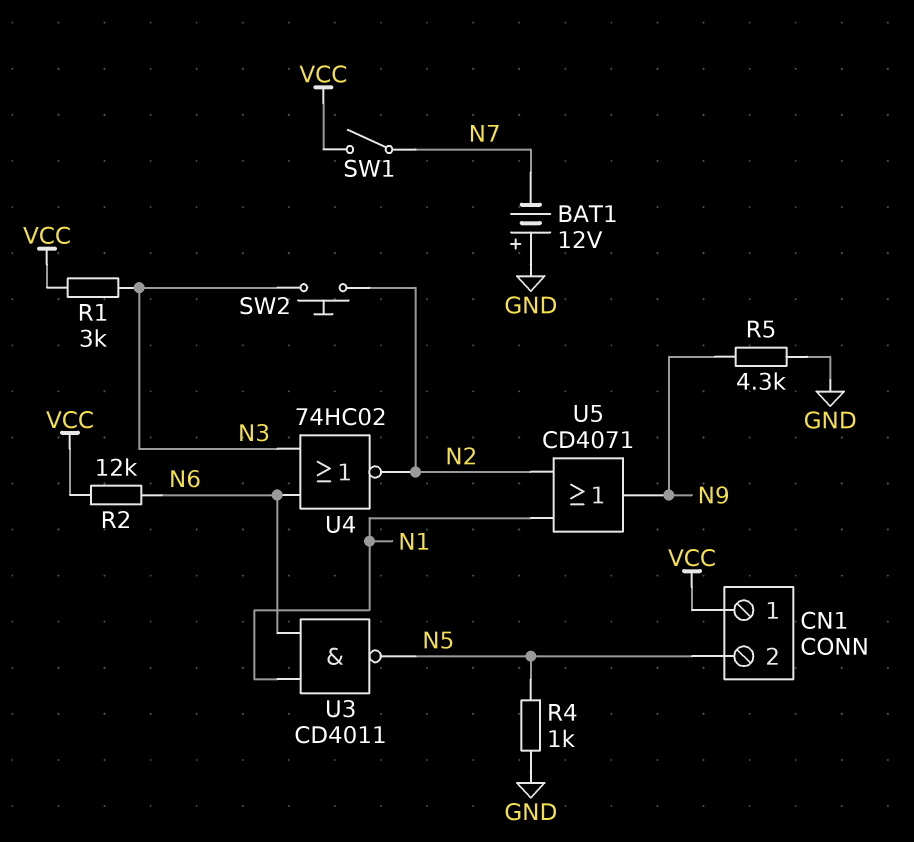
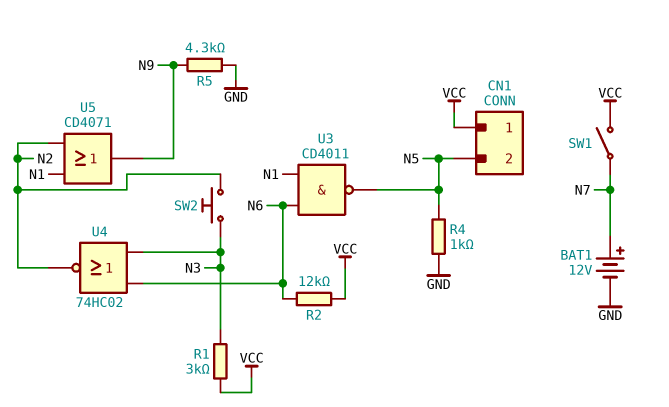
BAT1: 12V (plus GND, minus N7) -> 12V (plus N7, minus GND)

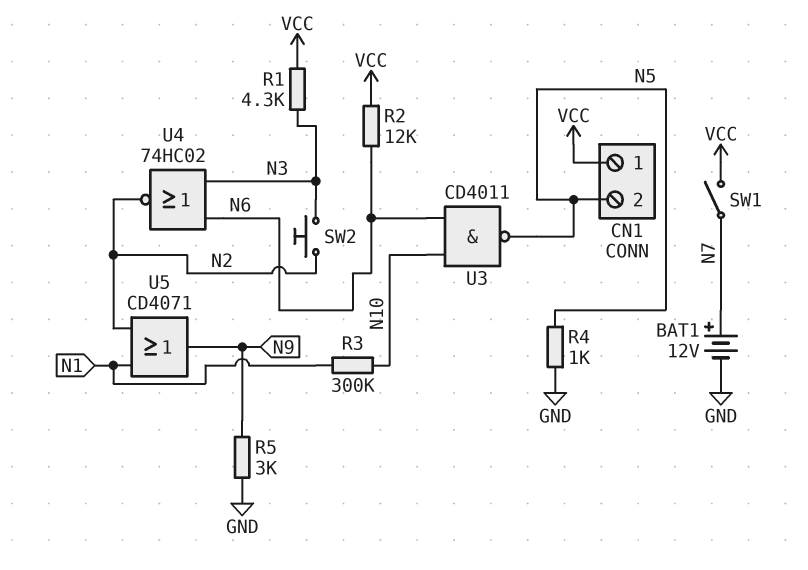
R1: 3k (N3, VCC) -> 4.3k (N3, VCC)
R3: none -> 300k (N1, N10)
R5: 4.3k (GND, N9) -> 3k (GND, N9)
U3: NAND CD4011 (in N1, in N6, out N5) -> NAND CD4011 (in N6, in N10, out N5)

